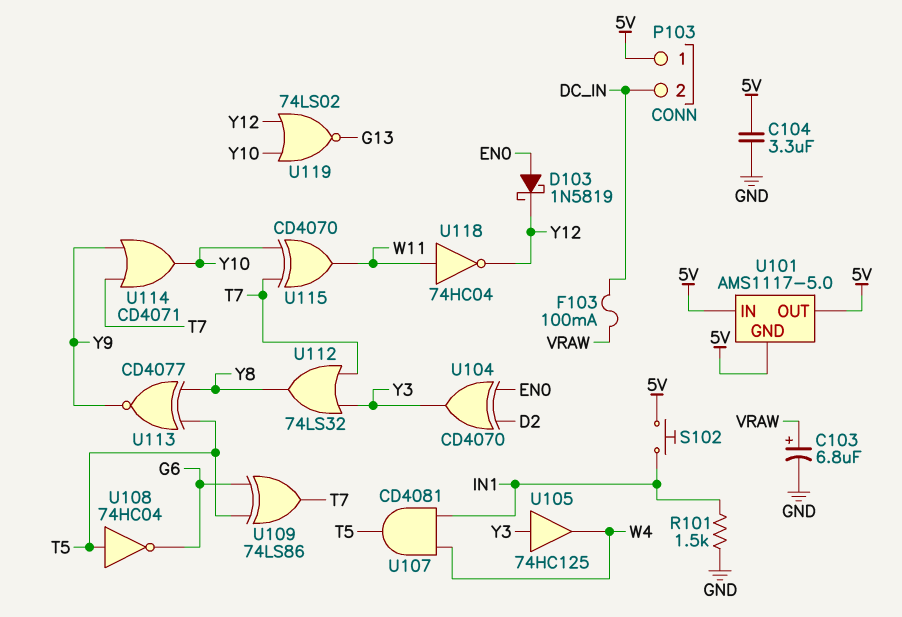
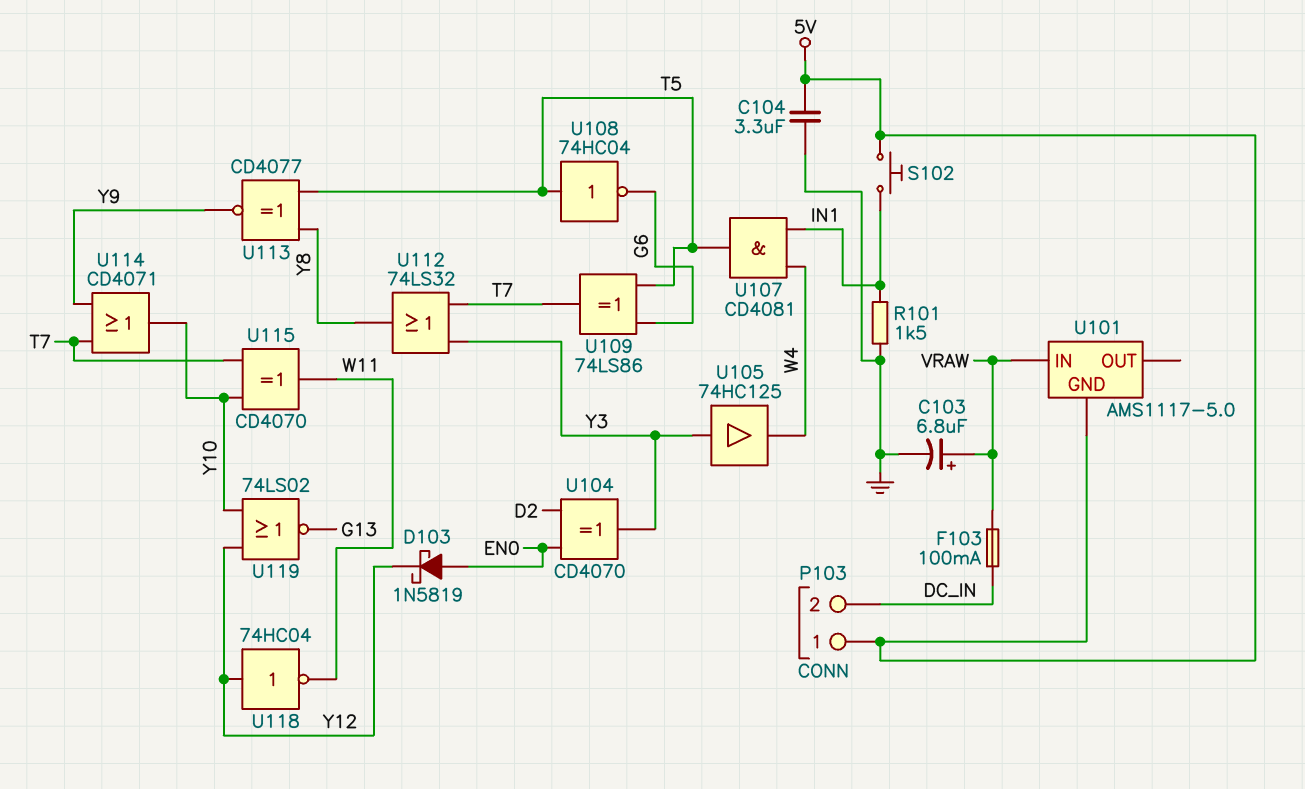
U101 pin IN: 5V -> VRAW
U101 pin OUT: 5V -> none
U118: NOT 74HC04 (in W11, out Y12) -> NOT 74HC04 (in Y12, out W11)

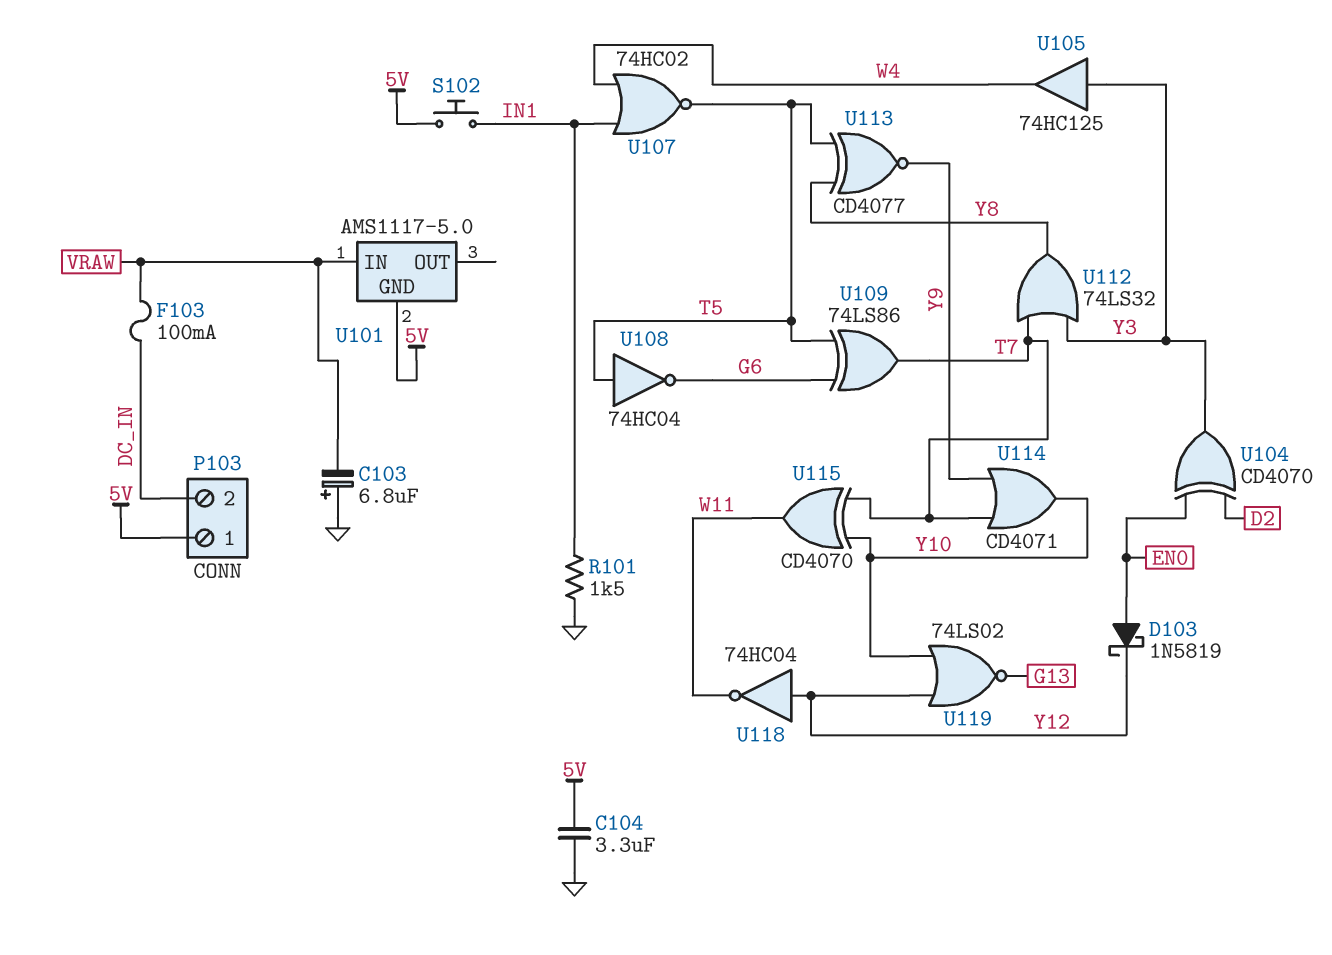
C103: 6.8uF (plus VRAW, minus GND) -> 6.8uF (plus GND, minus VRAW)
U107: AND CD4081 (in IN1, in W4, out T5) -> NOR 74HC02 (in IN1, in W4, out T5)

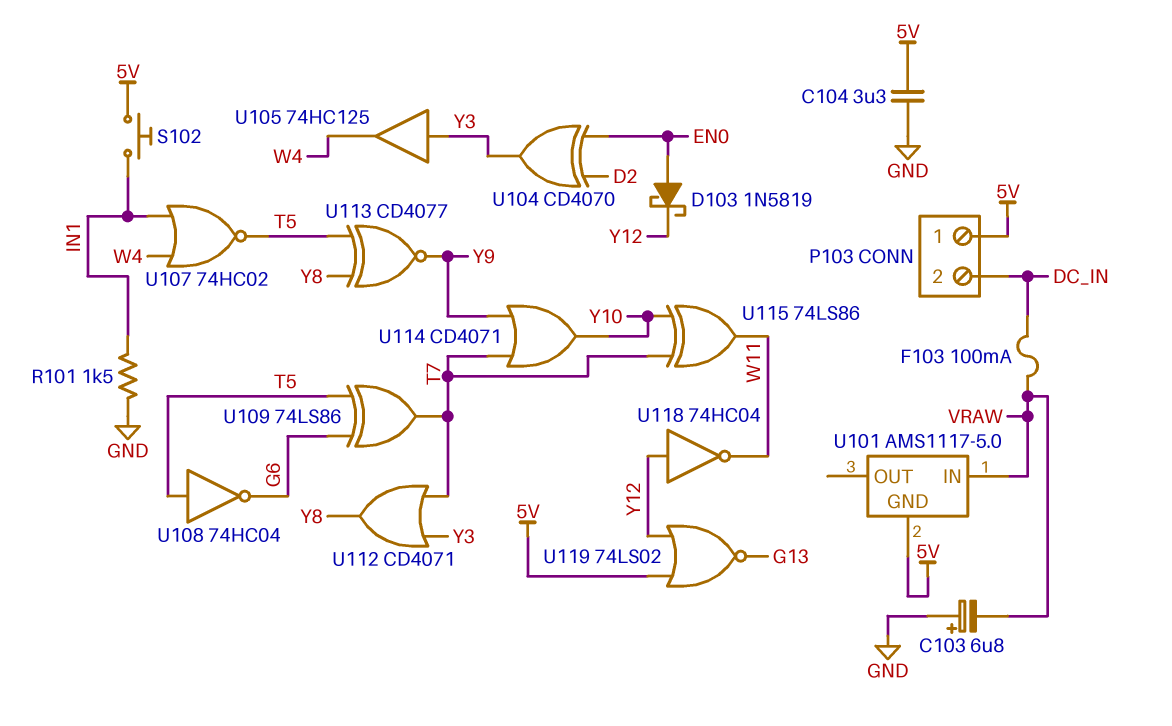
U112: OR 74LS32 (in T7, in Y3, out Y8) -> OR CD4071 (in T7, in Y3, out Y8)
U115: XOR CD4070 (in T7, in Y10, out W11) -> XOR 74LS86 (in T7, in Y10, out W11)
U119: NOR 74LS02 (in Y10, in Y12, out G13) -> NOR 74LS02 (in 5V, in Y12, out G13)

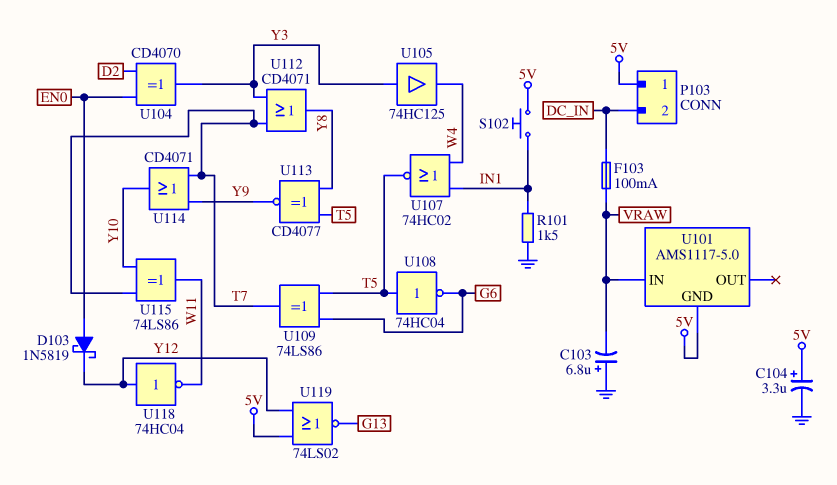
C104: 3.3uF (5V, GND) -> 3.3uF (plus 5V, minus GND)

